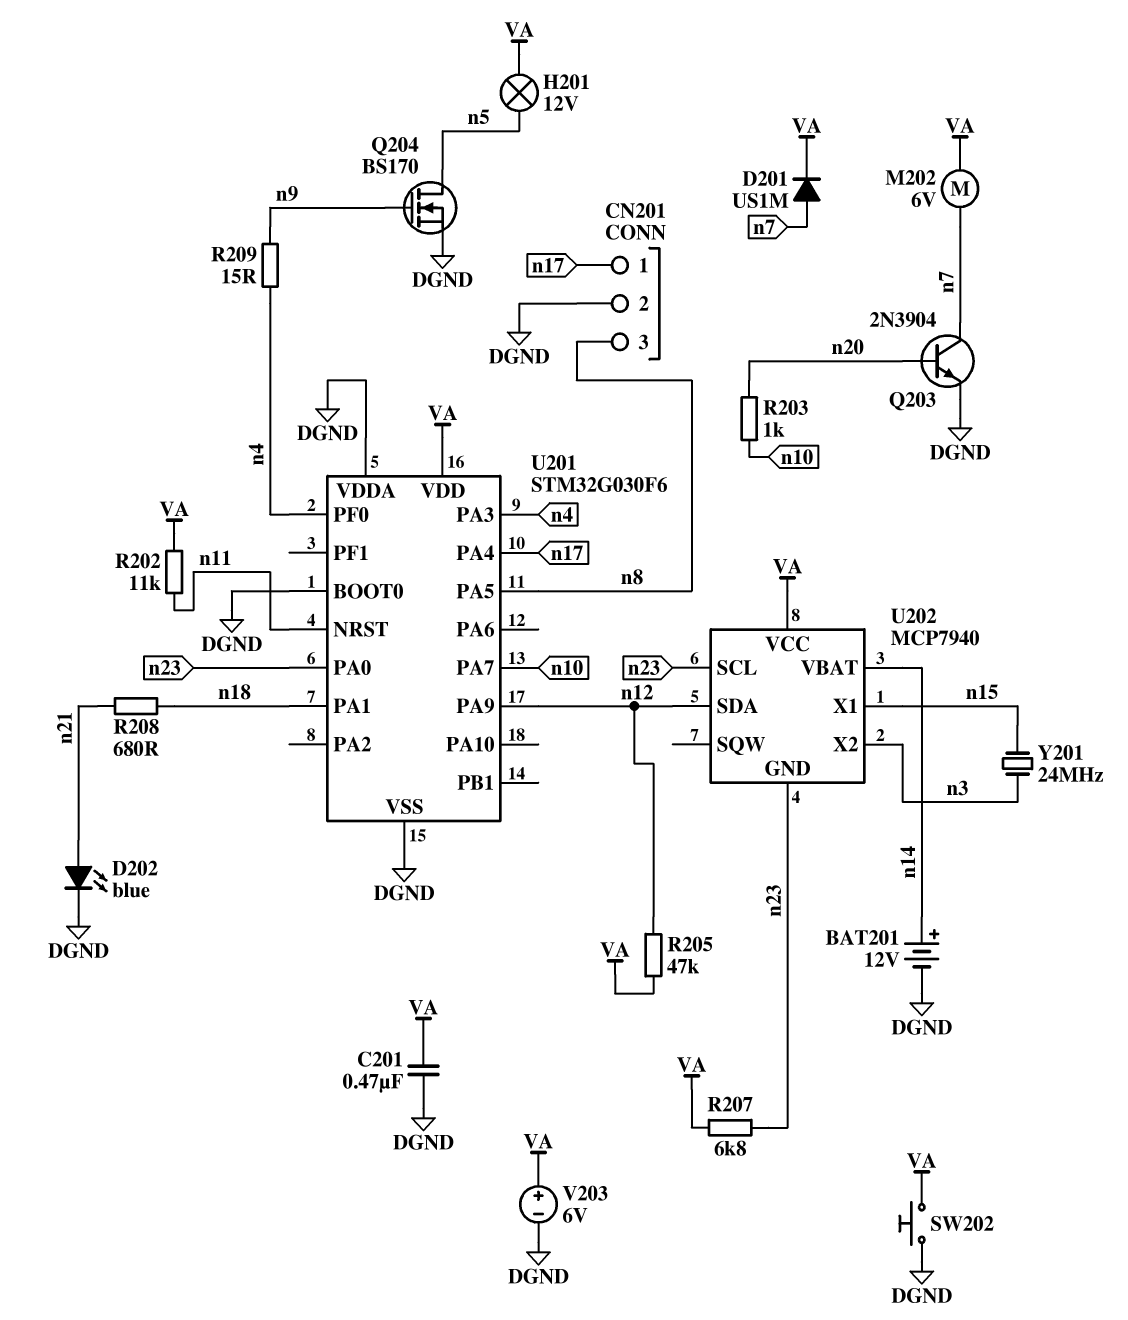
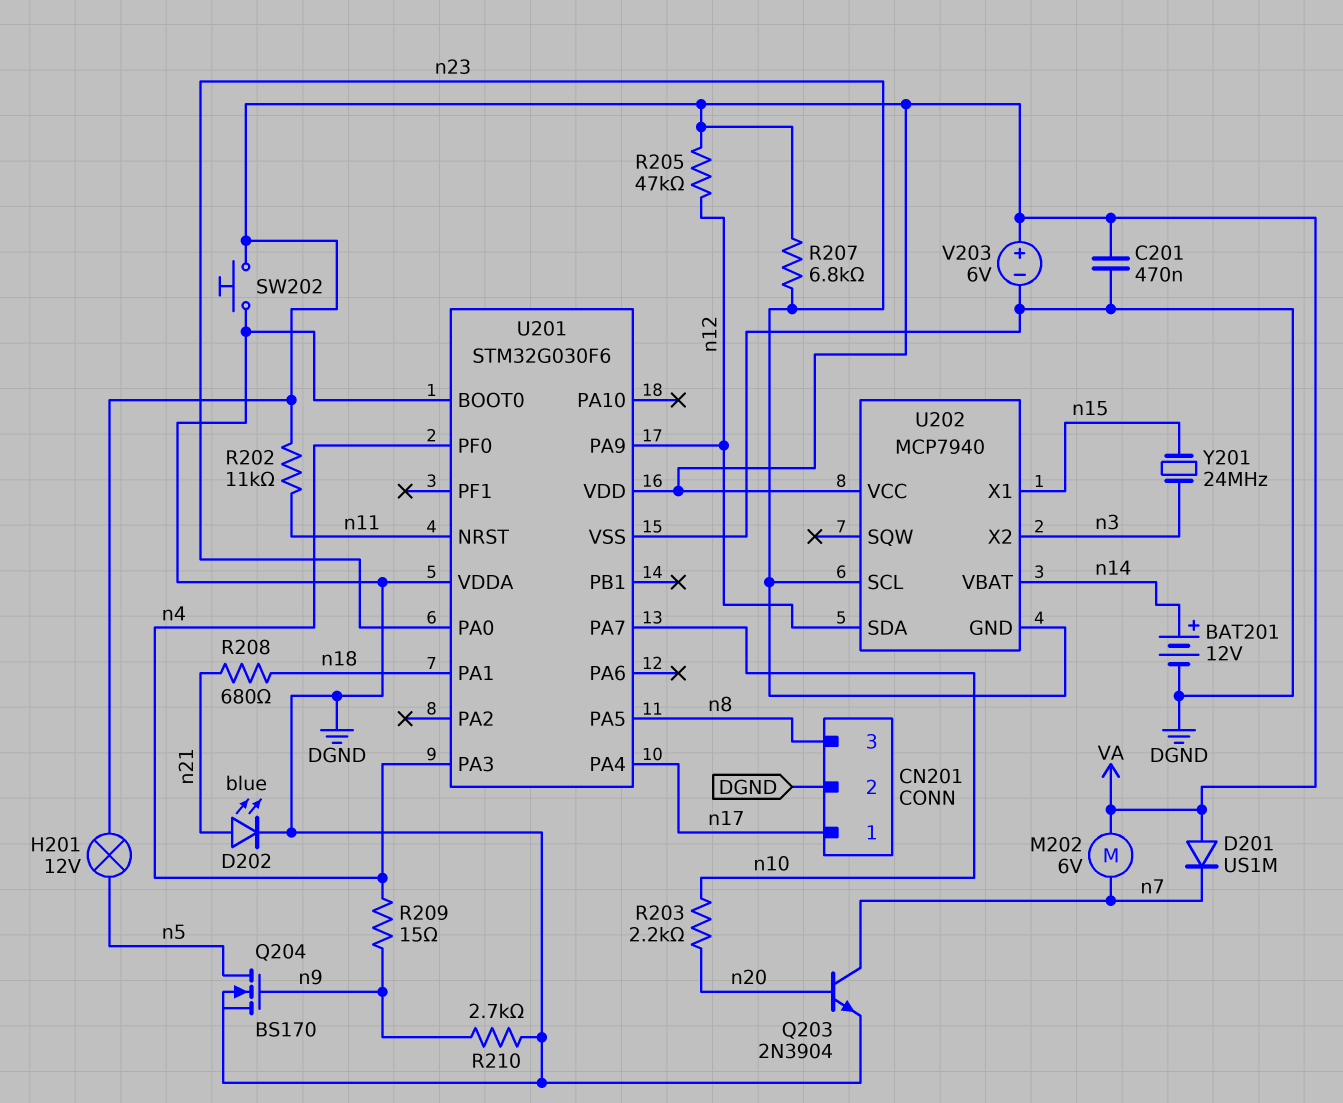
D201: diode US1M (A n7, K VA) -> diode US1M (A VA, K n7)
R203: 1k (n10, n20) -> 2.2k (n10, n20)
R210: none -> 2.7k (DGND, n9)

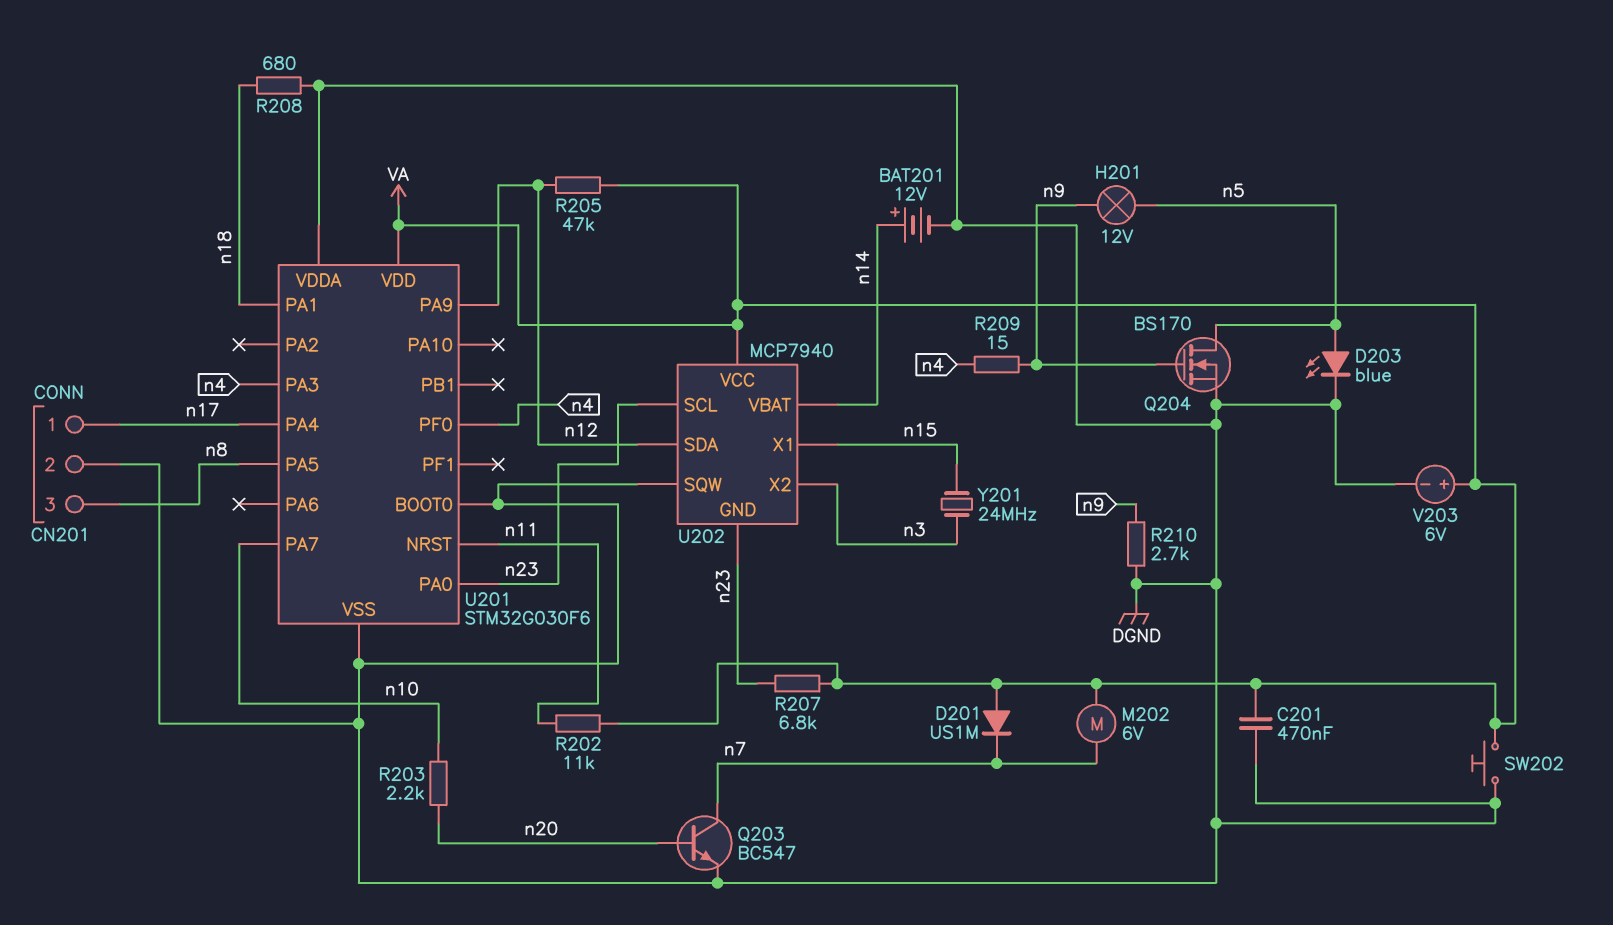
D202: LED blue (A n21, K DGND) -> none
D203: none -> LED blue (A n5, K DGND)
H201: lamp 12V (VA, n5) -> lamp 12V (n5, n9)
Q203: NPN 2N3904 (B n20, C n7, E DGND) -> NPN BC547 (B n20, C n7, E DGND)
R208: 680 (n18, n21) -> 680 (DGND, n18)
U202 pin SQW: none -> DGND

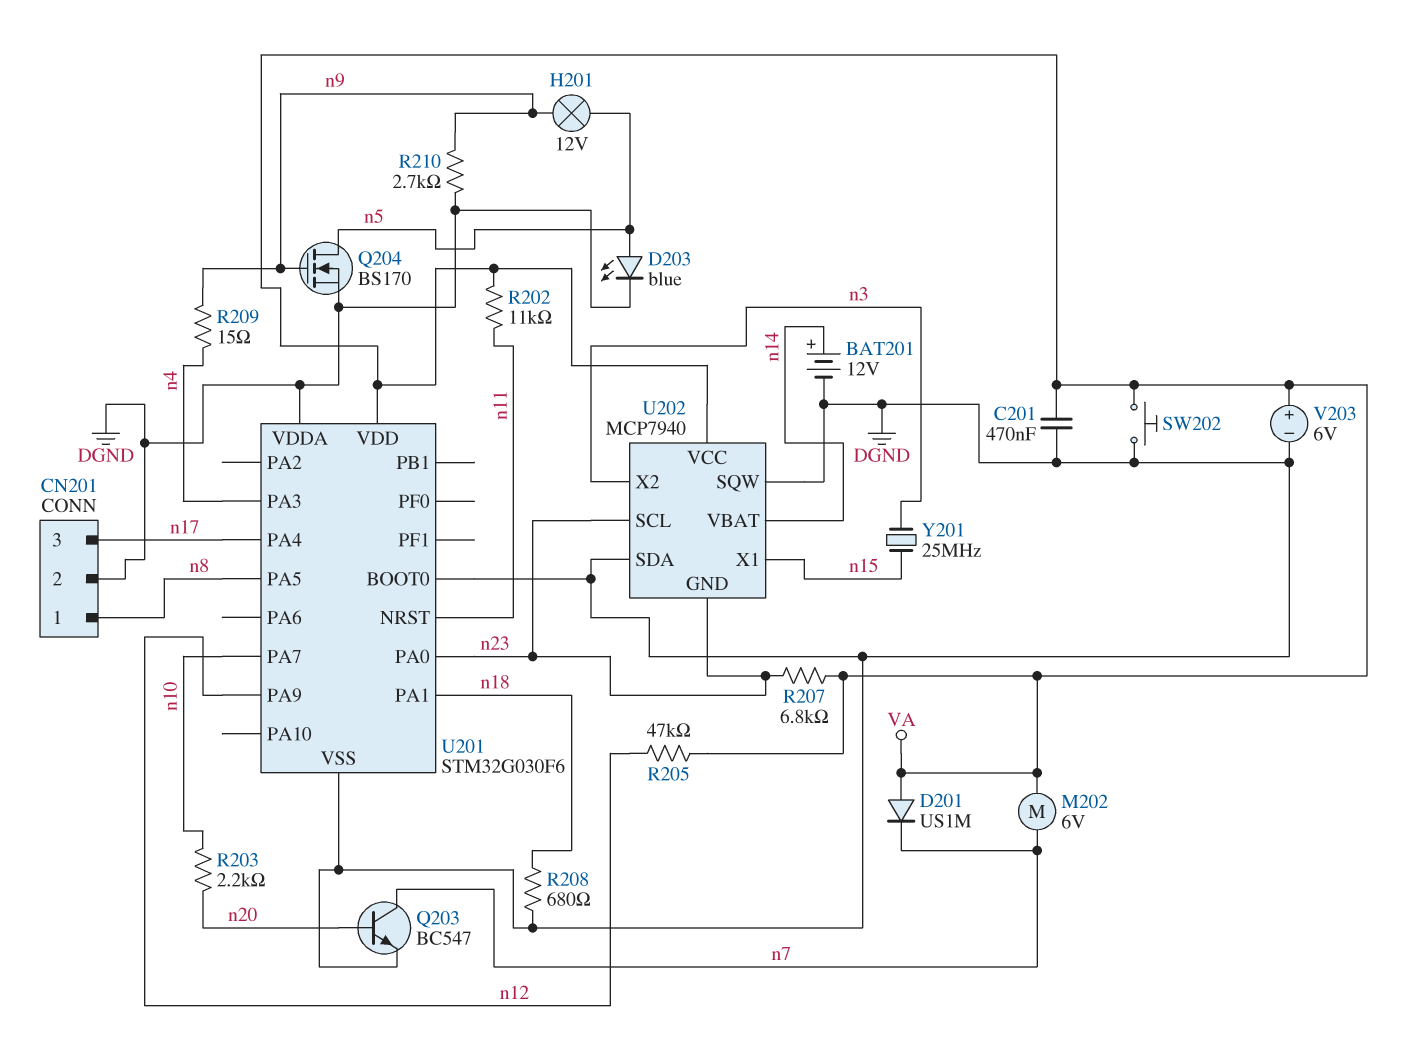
CN201 pin 1: n17 -> n8
CN201 pin 3: n8 -> n17
U201 pin PF0: n4 -> none
U202 pin SDA: n12 -> DGND
Y201: 24MHz (n3, n15) -> 25MHz (n3, n15)

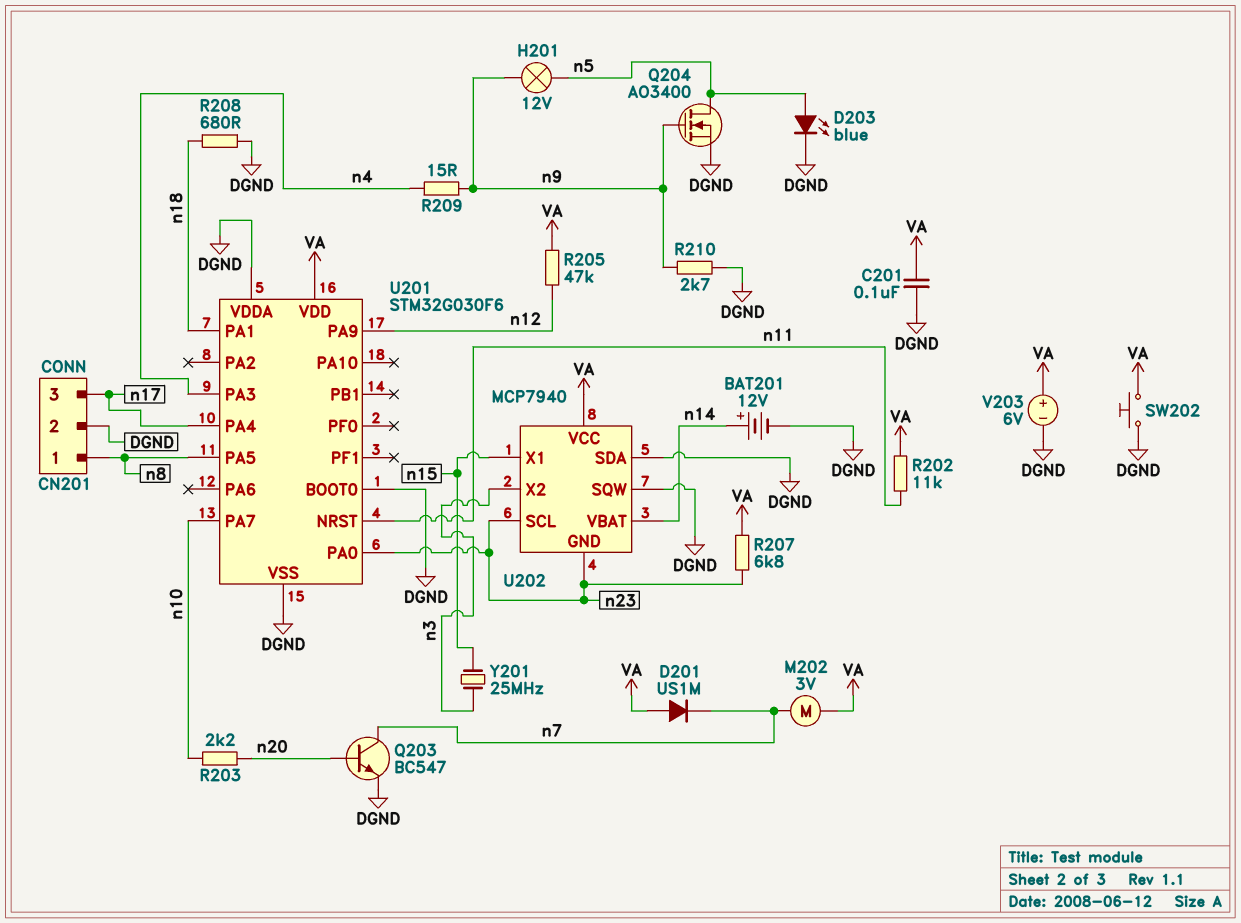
C201: 470nF (DGND, VA) -> 100nF (DGND, VA)
M202: motor 6V (VA, n7) -> motor 3V (VA, n7)
Q204: NMOS BS170 (G n9, D n5, S DGND) -> NMOS AO3400 (G n9, D n5, S DGND)

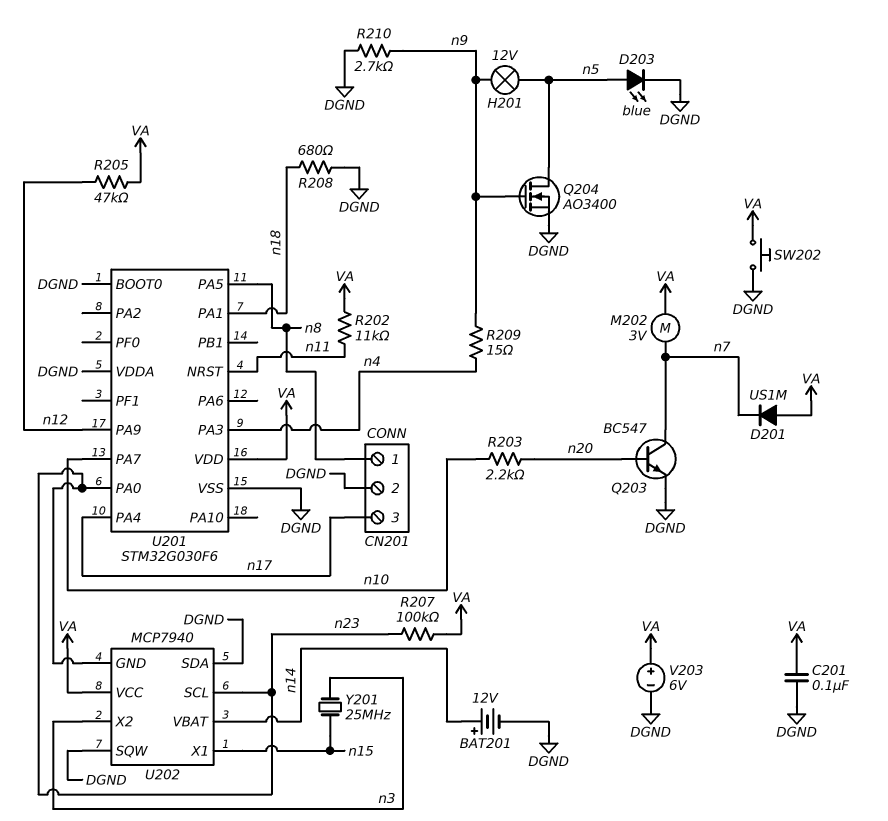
R207: 6.8k (VA, n23) -> 100k (VA, n23)

